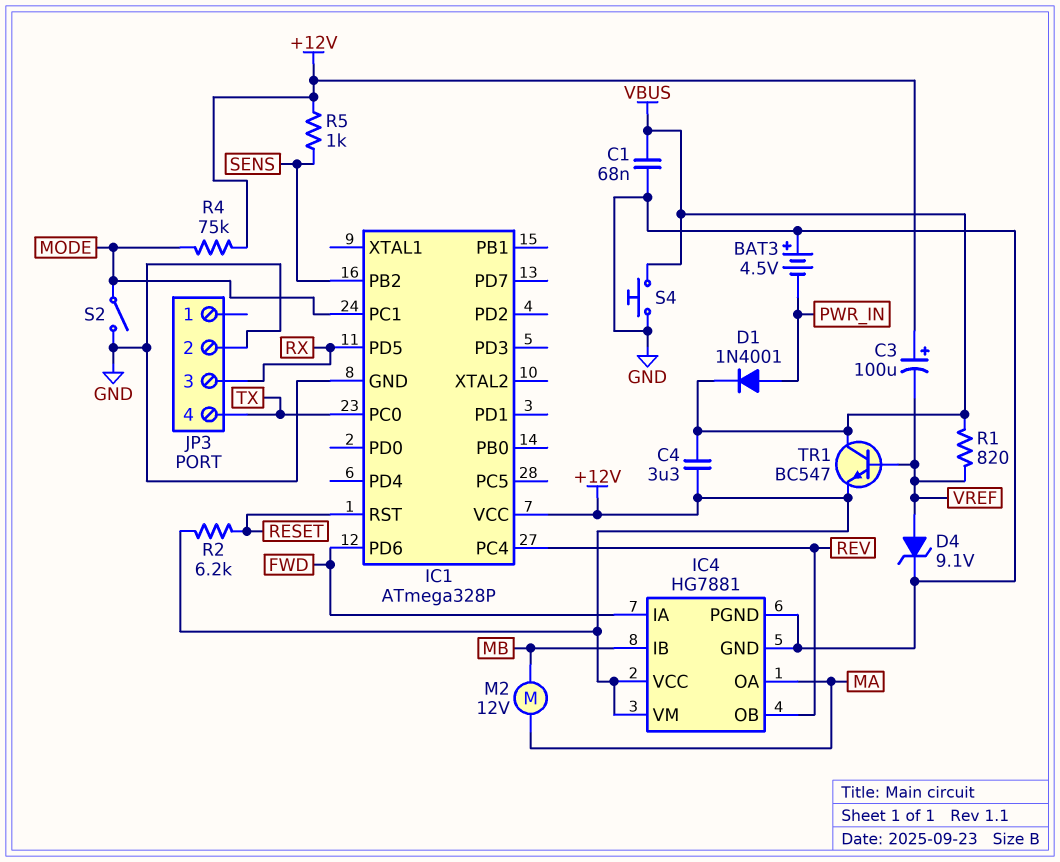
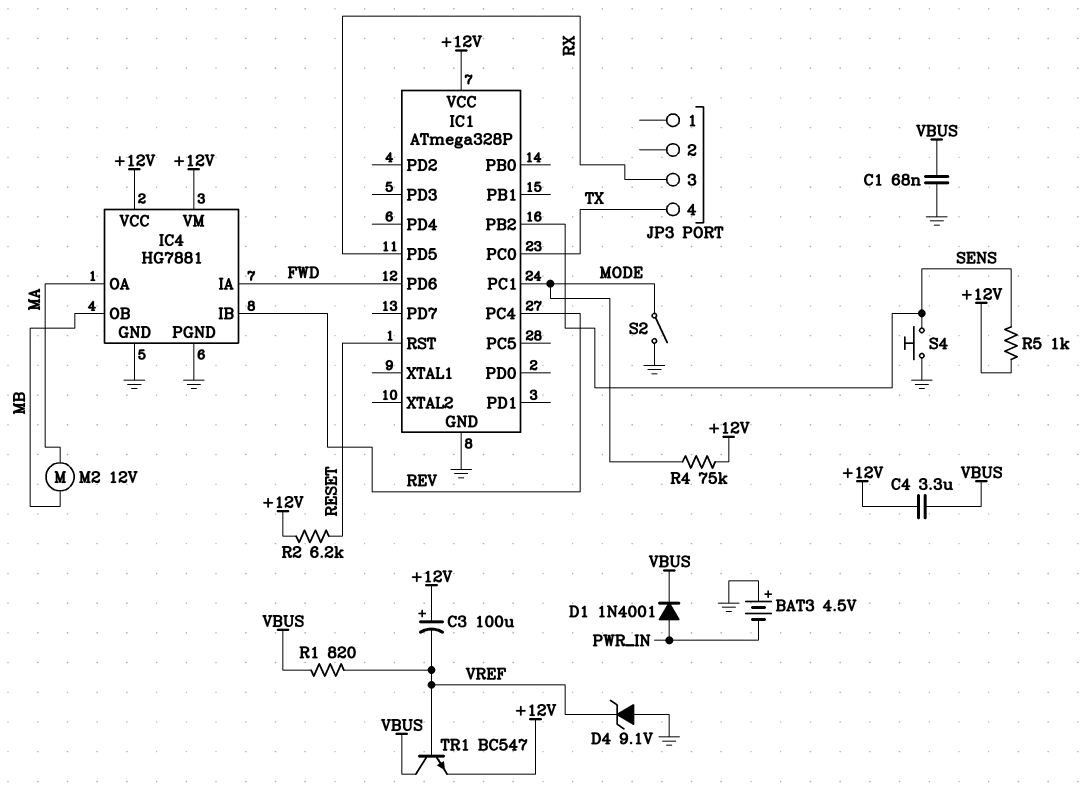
D4: zener 9.1V (A VREF, K GND) -> zener 9.1V (A GND, K VREF)
IC4 pin IB: MB -> REV
IC4 pin OB: REV -> MB
JP3 pin 2: GND -> none
S4: button (GND, VBUS) -> button (GND, SENS)

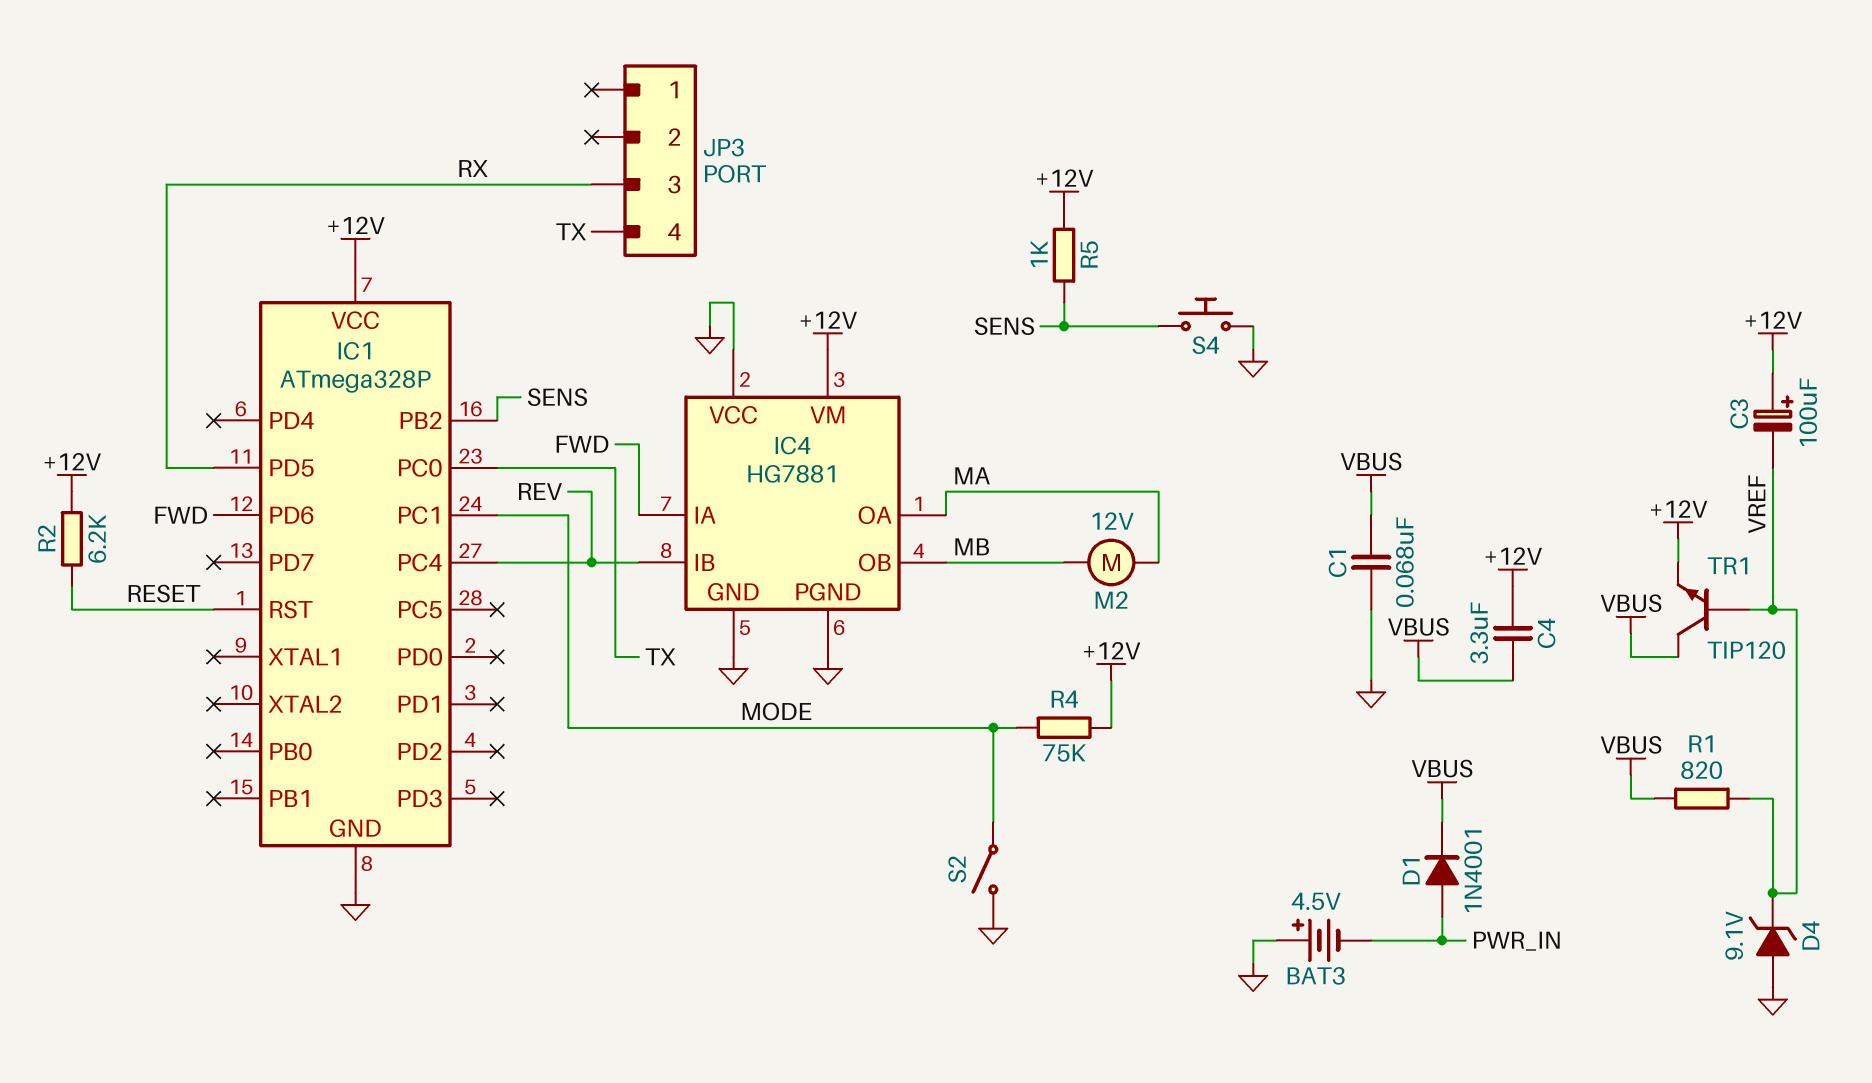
IC4 pin VCC: +12V -> GND
TR1: NPN BC547 (B VREF, C VBUS, E +12V) -> NPN TIP120 (B VREF, C VBUS, E +12V)

